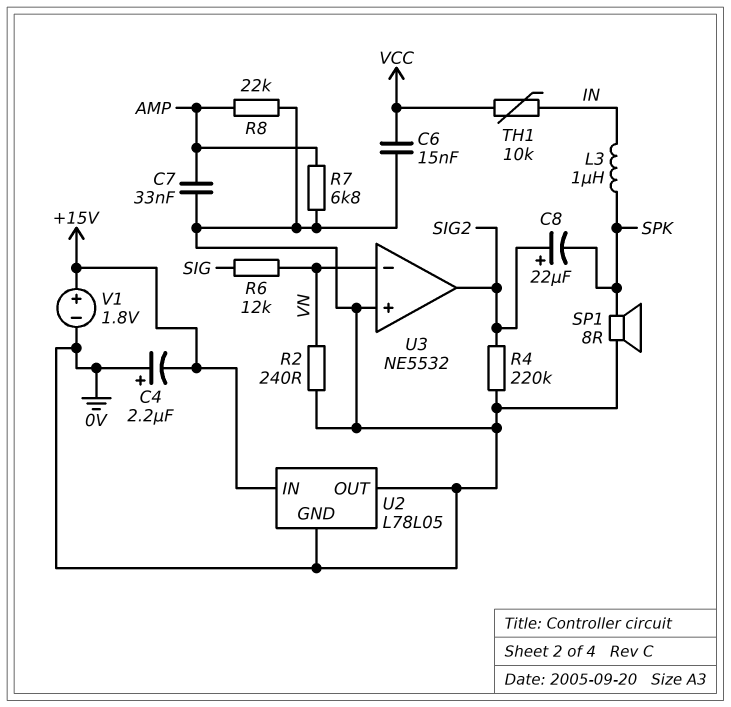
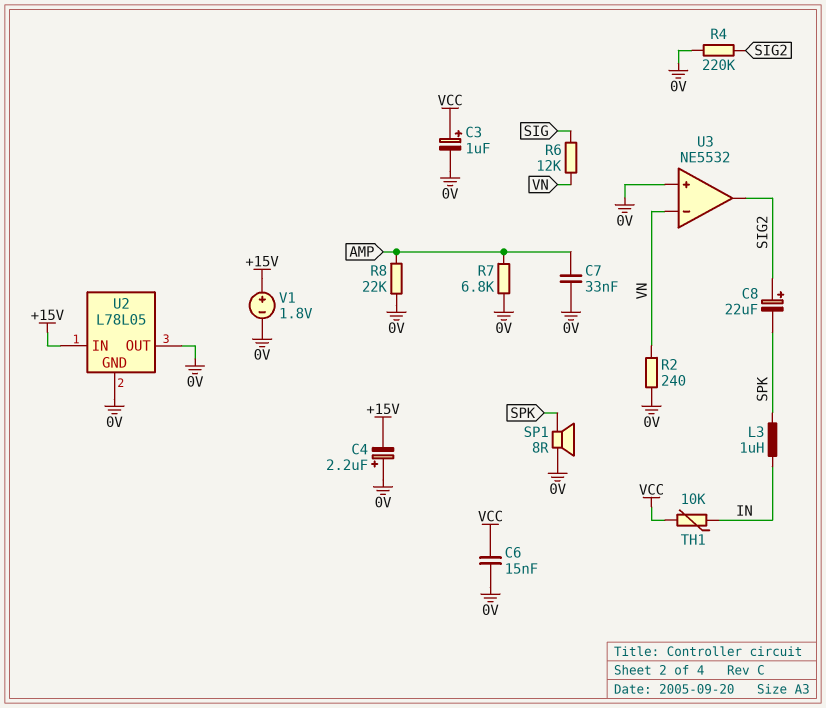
C3: none -> 1uF (plus VCC, minus 0V)

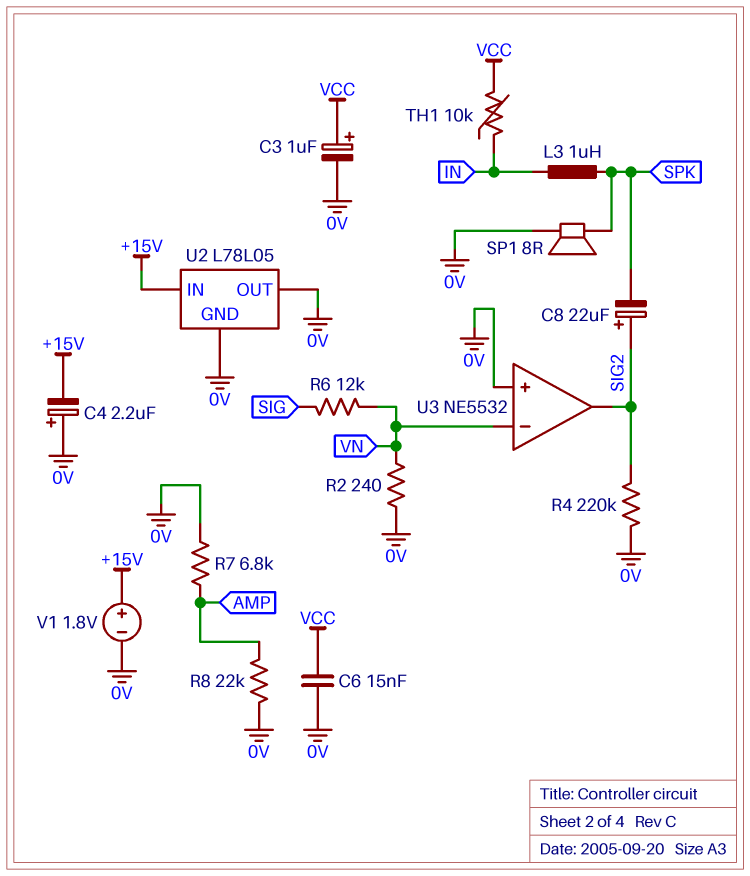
C7: 33nF (0V, AMP) -> none

